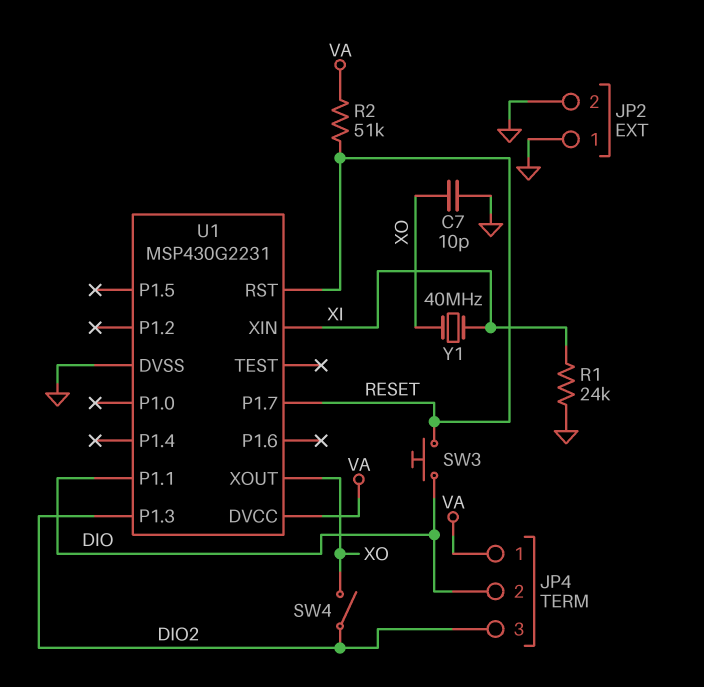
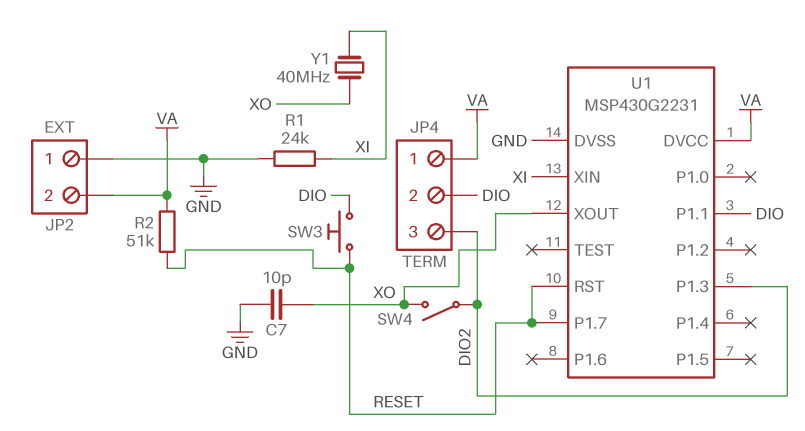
JP2 pin 2: GND -> VA

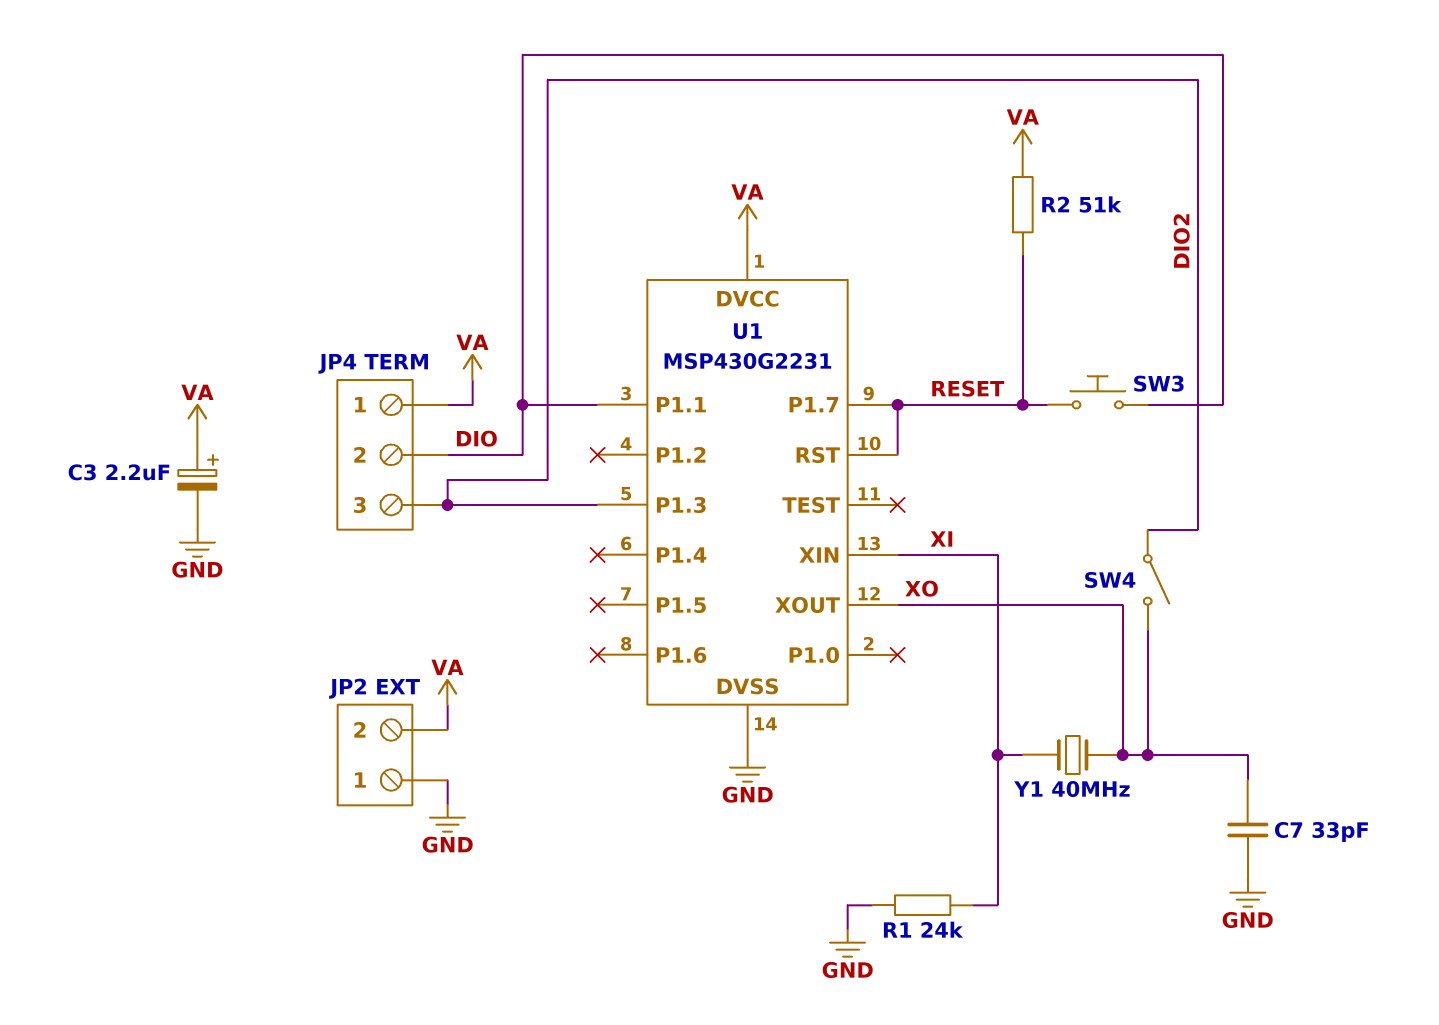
C3: none -> 2.2uF (plus VA, minus GND)
C7: 10pF (GND, XO) -> 33pF (GND, XO)

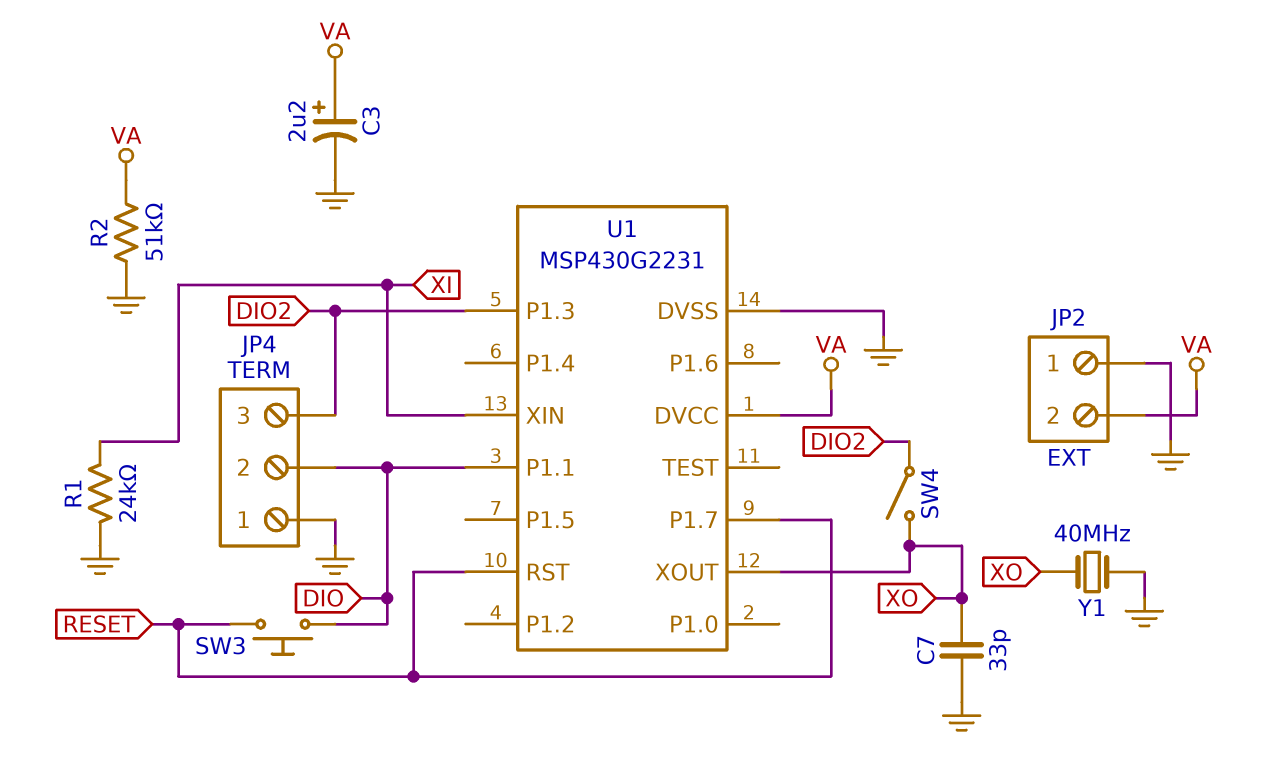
JP4 pin 1: VA -> GND
R2: 51k (RESET, VA) -> 51k (GND, VA)
Y1: 40MHz (XI, XO) -> 40MHz (GND, XO)

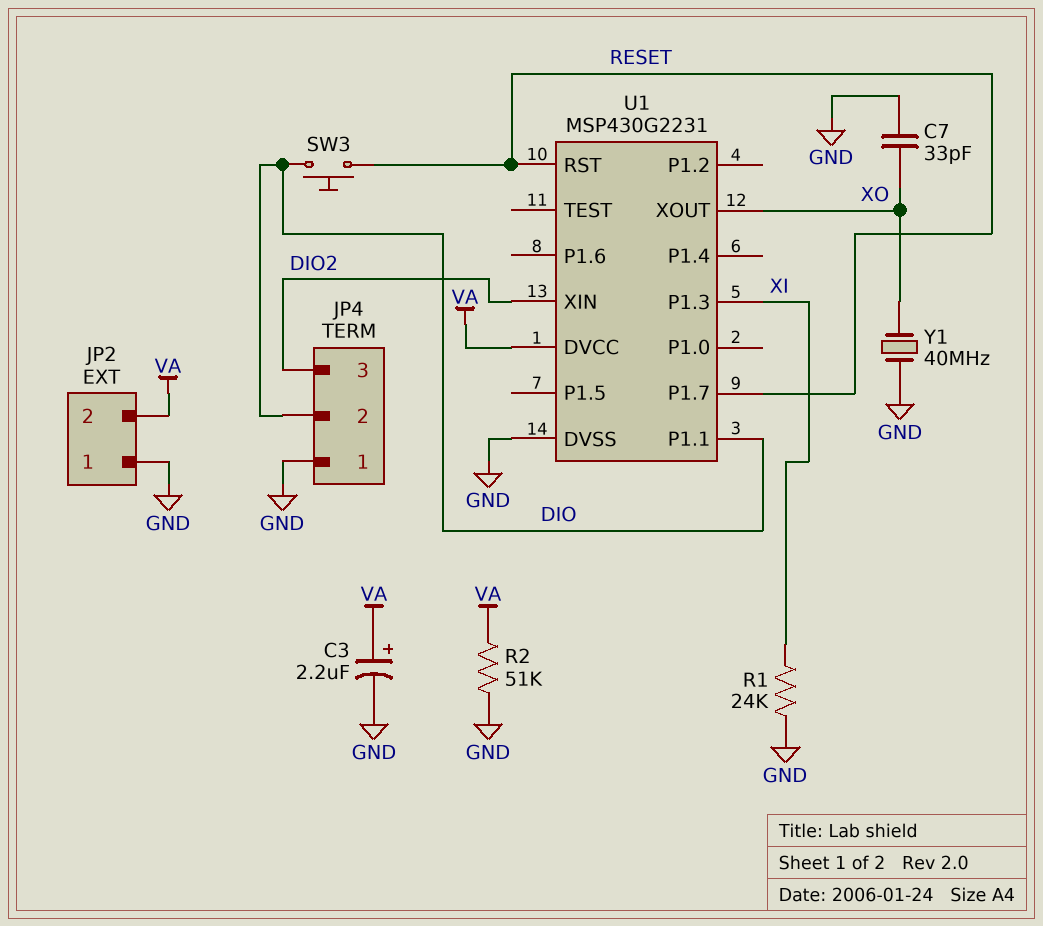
SW4: switch (DIO2, XO) -> none
U1 pin P1.3: DIO2 -> XI
U1 pin XIN: XI -> DIO2

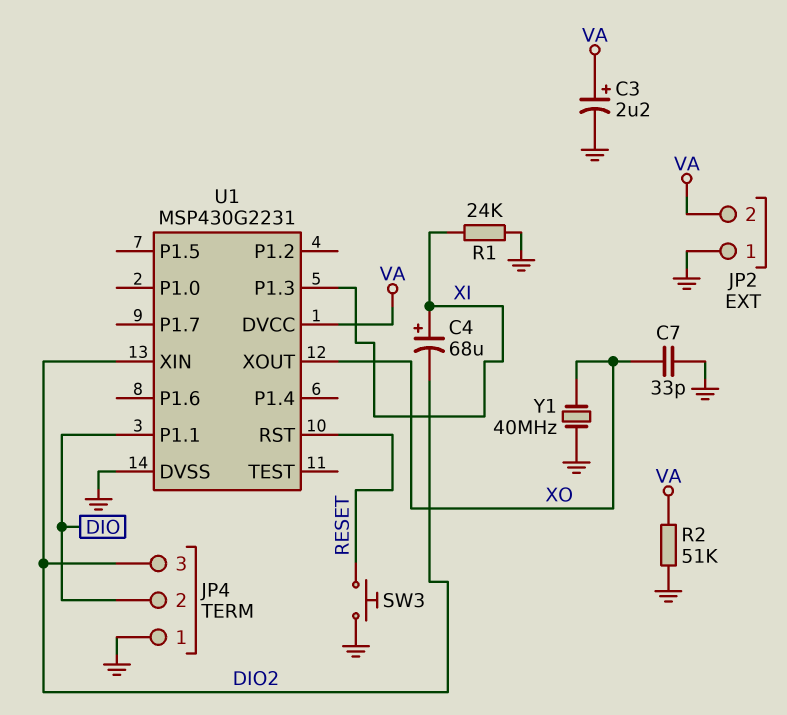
C4: none -> 68uF (plus XI, minus DIO2)
SW3: button (DIO, RESET) -> button (GND, RESET)
U1 pin P1.7: RESET -> none

